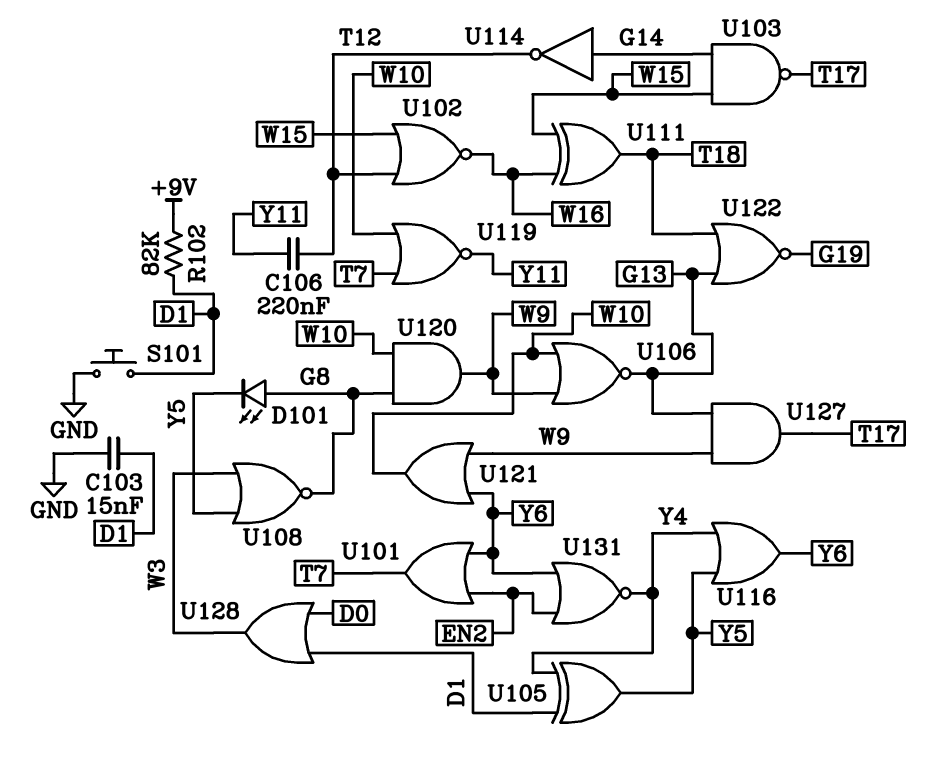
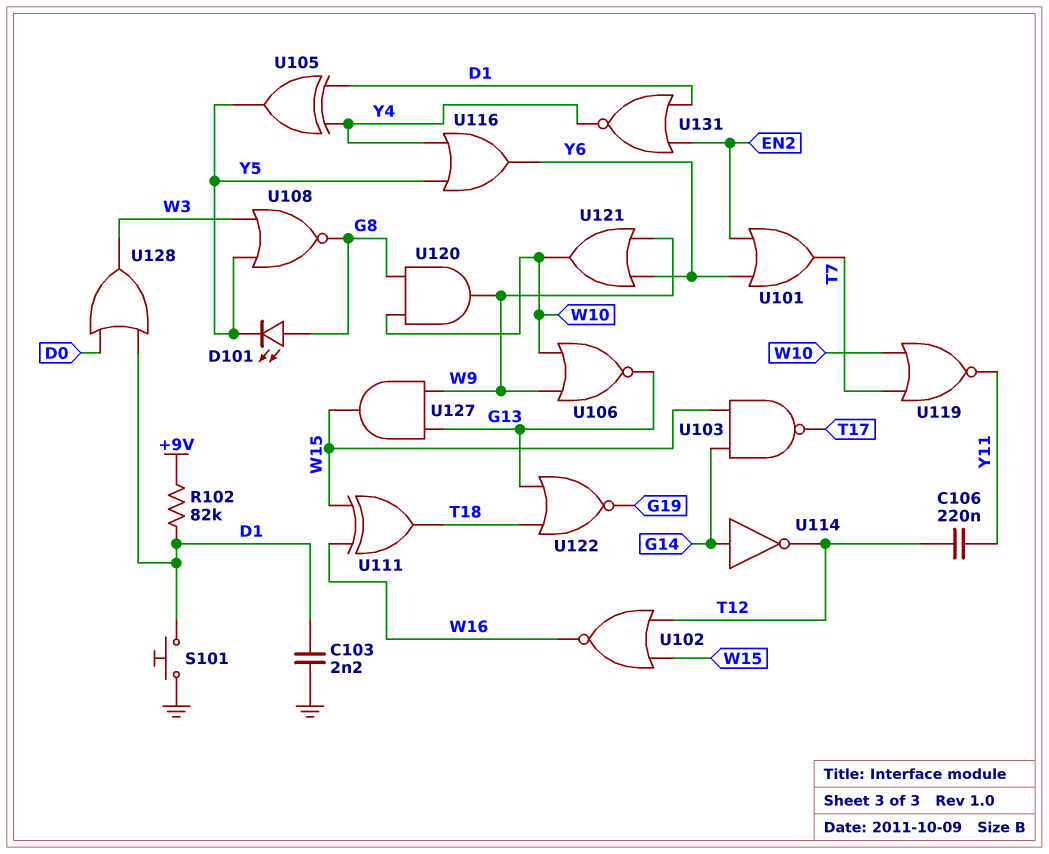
C103: 15nF (D1, GND) -> 2.2nF (D1, GND)
U127: AND (in G13, in W9, out T17) -> AND (in G13, in W9, out W15)
U131: NOR (in EN2, in Y6, out Y4) -> NOR (in D1, in EN2, out Y4)

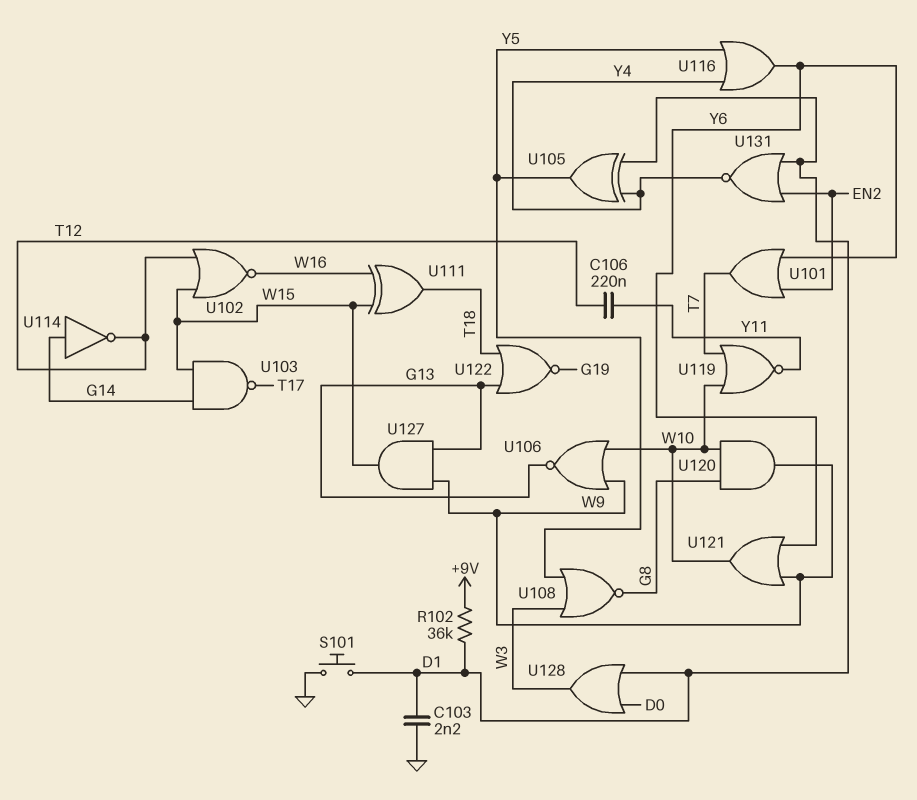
D101: LED (A G8, K Y5) -> none
R102: 82k (+9V, D1) -> 36k (+9V, D1)

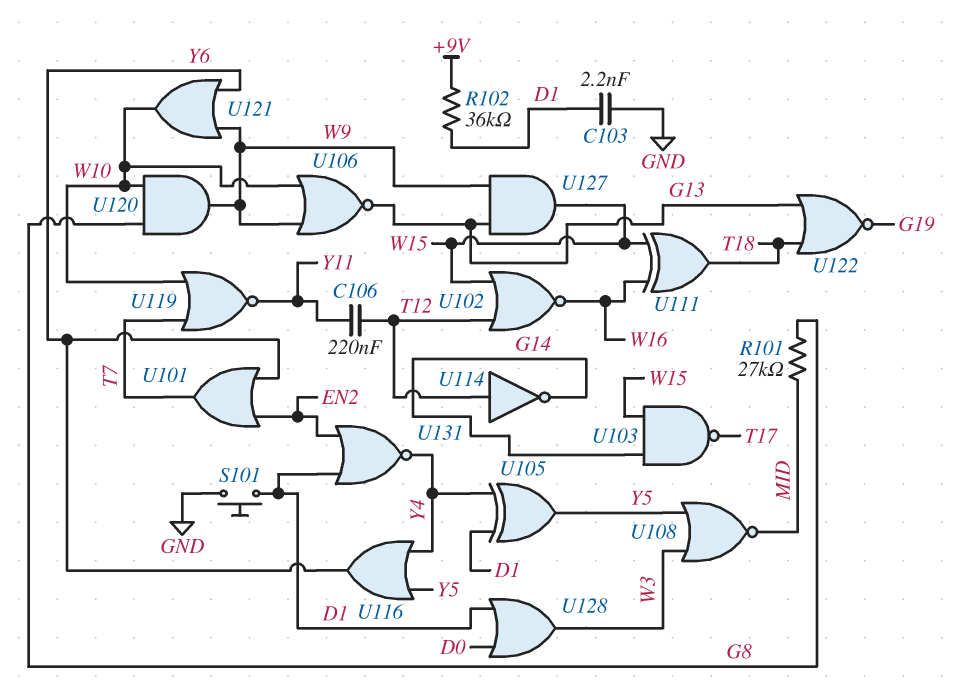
R101: none -> 27k (G8, MID)
U108: NOR (in W3, in Y5, out G8) -> NOR (in W3, in Y5, out MID)
U114: NOT (in G14, out T12) -> NOT (in T12, out G14)

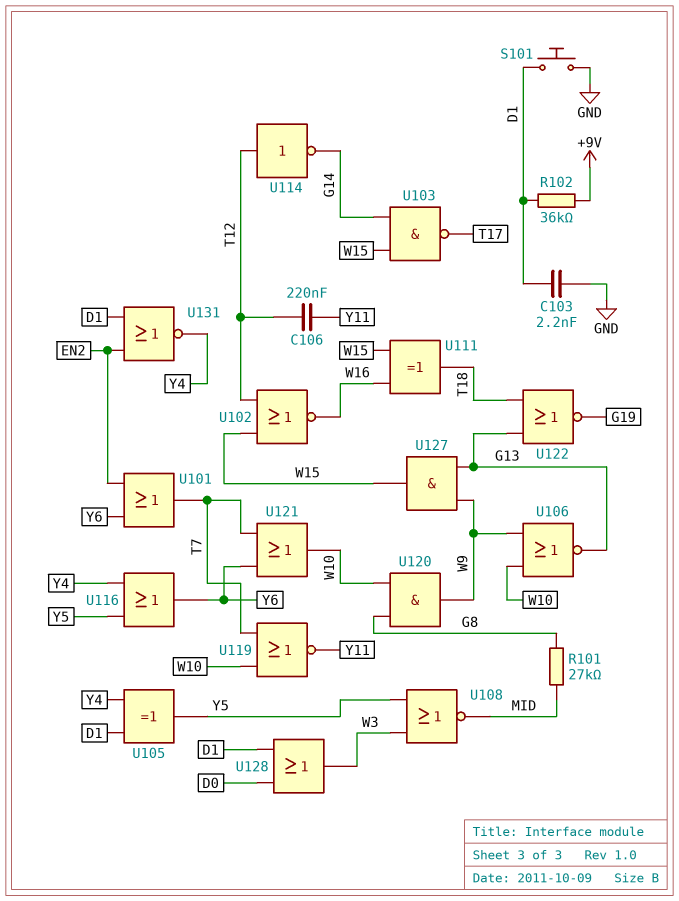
U121: OR (in W9, in Y6, out W10) -> OR (in T7, in Y6, out W10)

